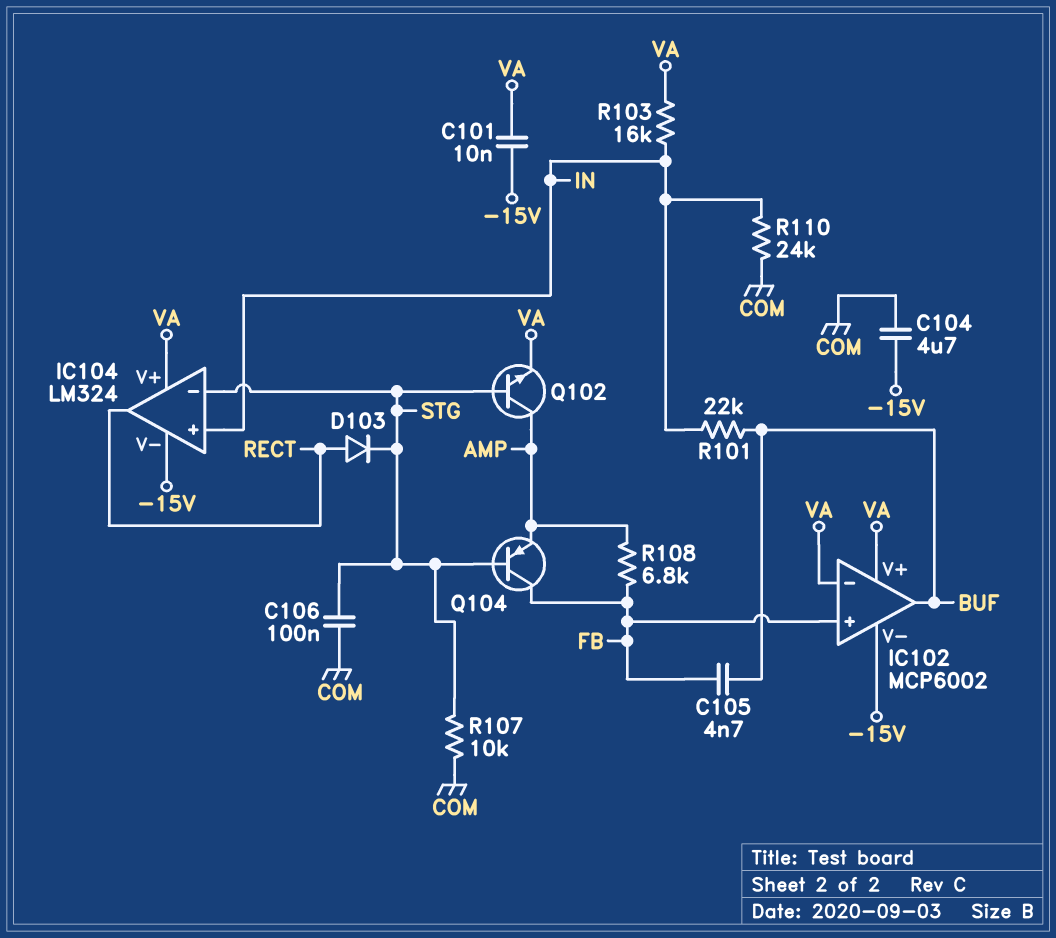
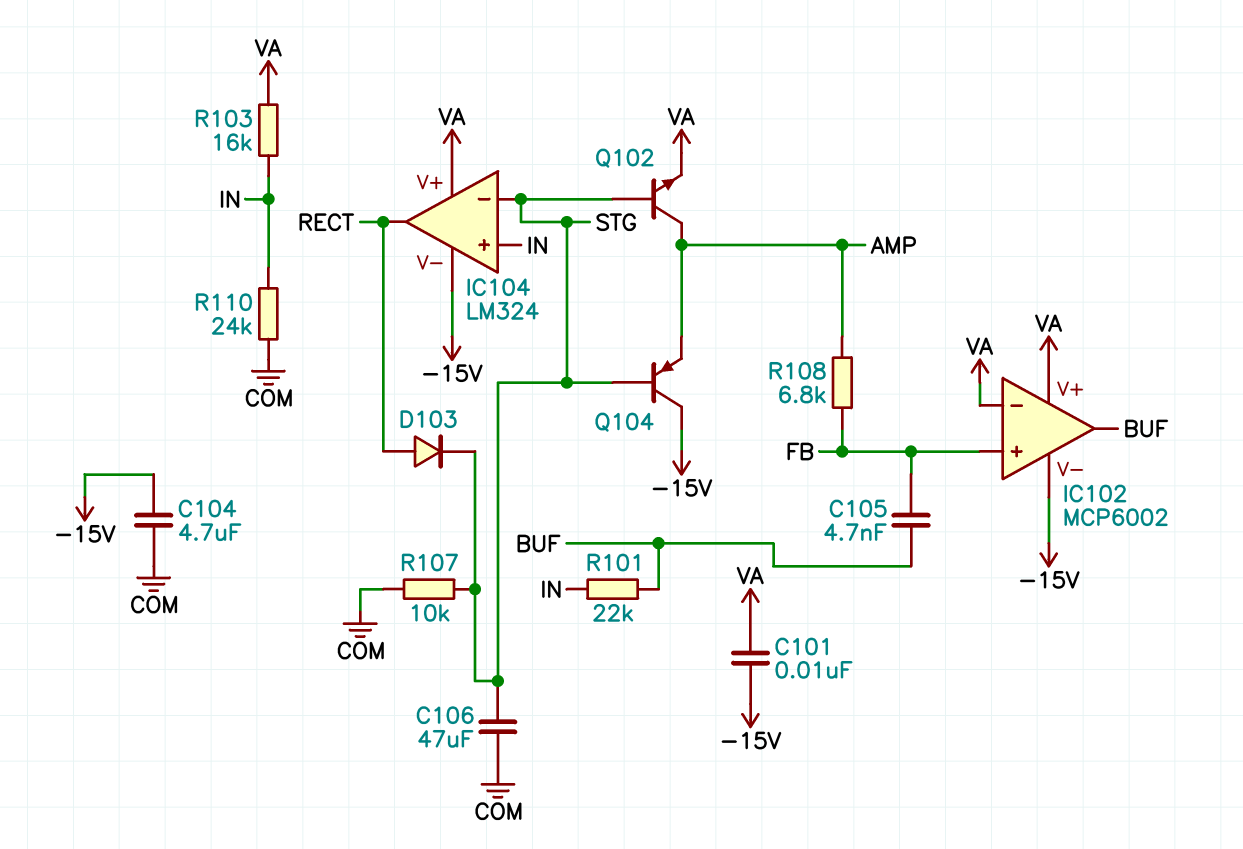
C106: 100nF (COM, STG) -> 47uF (COM, STG)
Q104: PNP (B STG, C FB, E AMP) -> PNP (B STG, C -15V, E AMP)

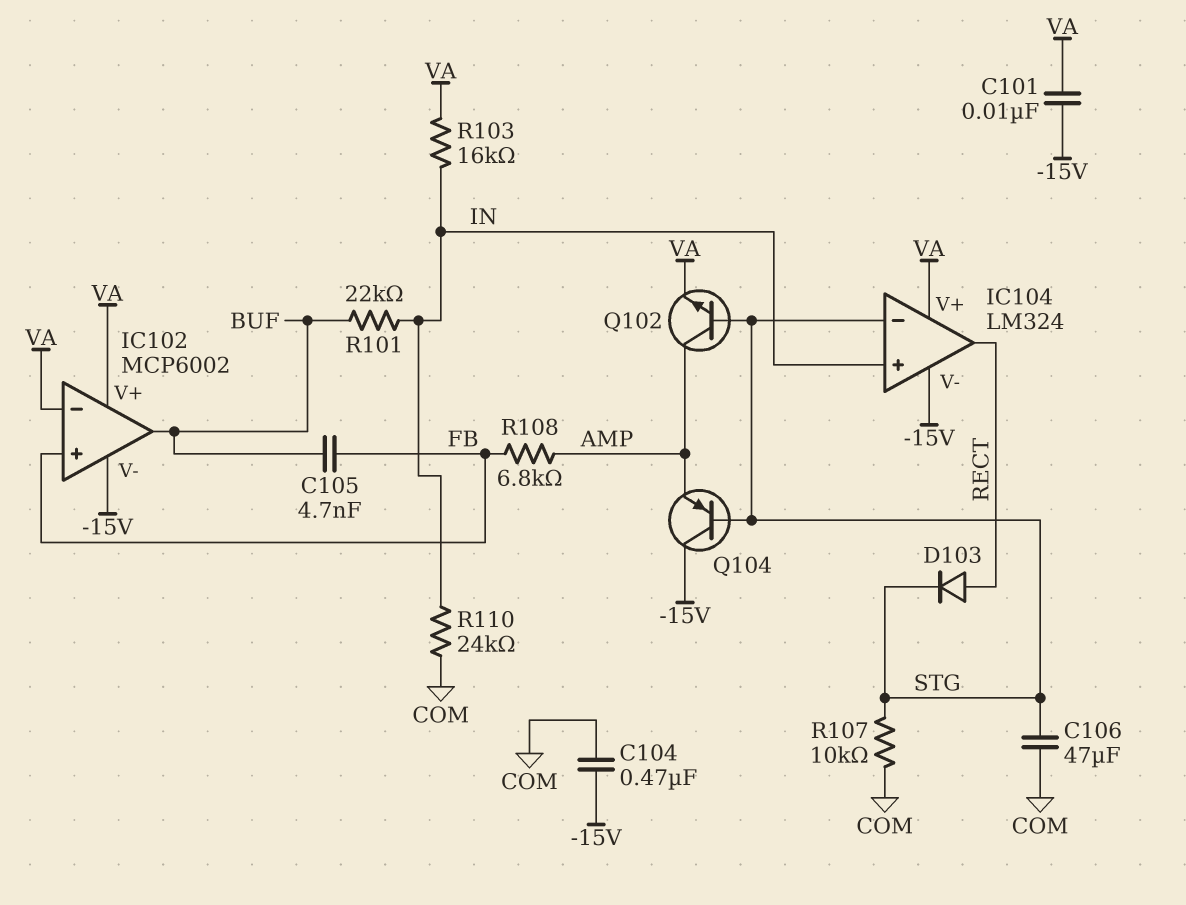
C104: 4.7uF (-15V, COM) -> 470nF (-15V, COM)

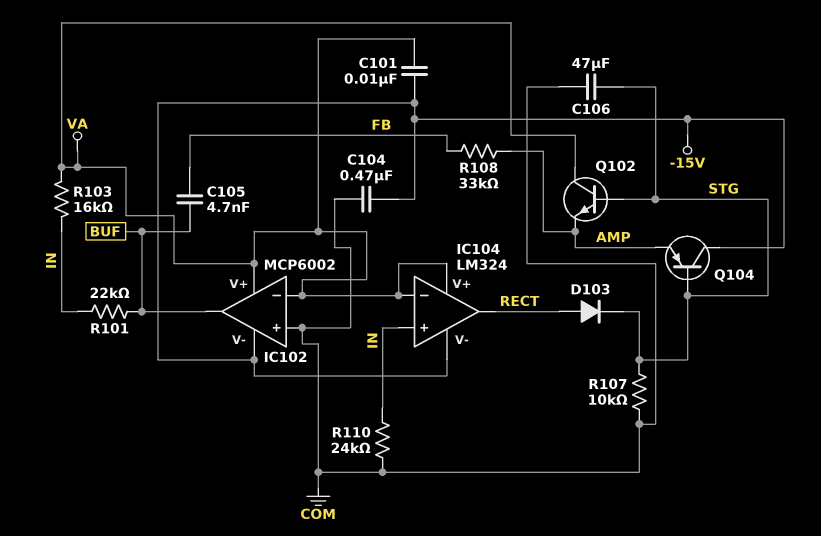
IC102 pin in+: FB -> COM
IC104 pin in-: STG -> VA
Q102: NPN (B STG, C AMP, E VA) -> NPN (B STG, C VA, E AMP)
R108: 6.8k (AMP, FB) -> 33k (AMP, FB)

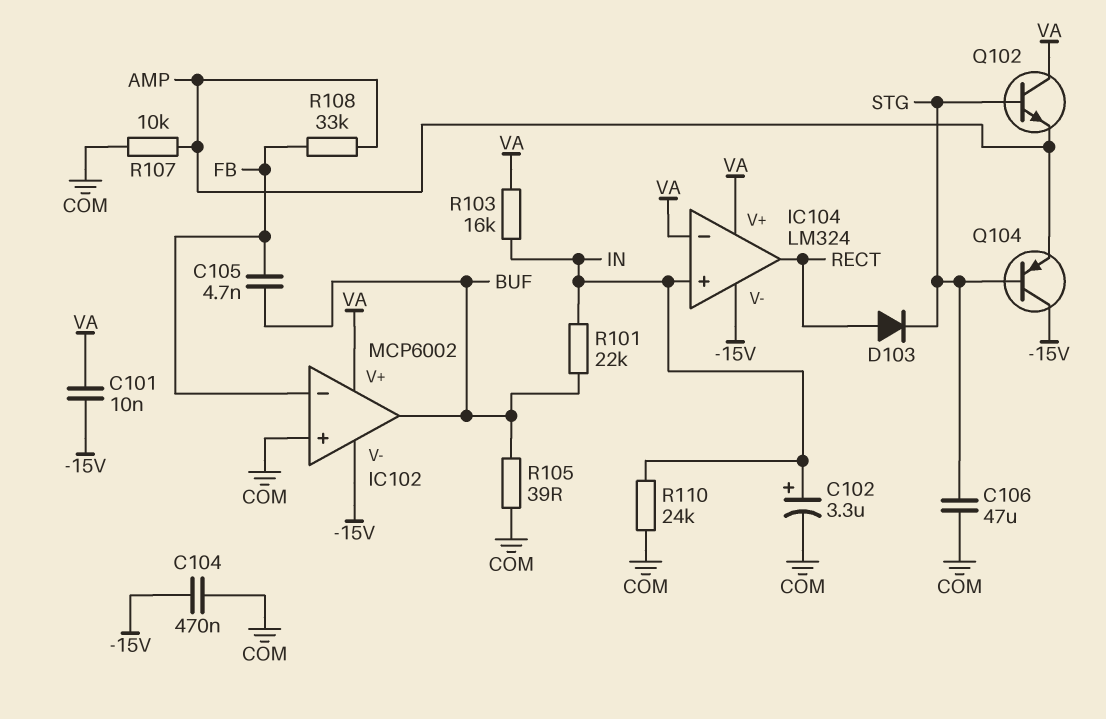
C102: none -> 3.3uF (plus IN, minus COM)
IC102 pin in-: VA -> FB
R105: none -> 39 (BUF, COM)
R107: 10k (COM, STG) -> 10k (AMP, COM)

